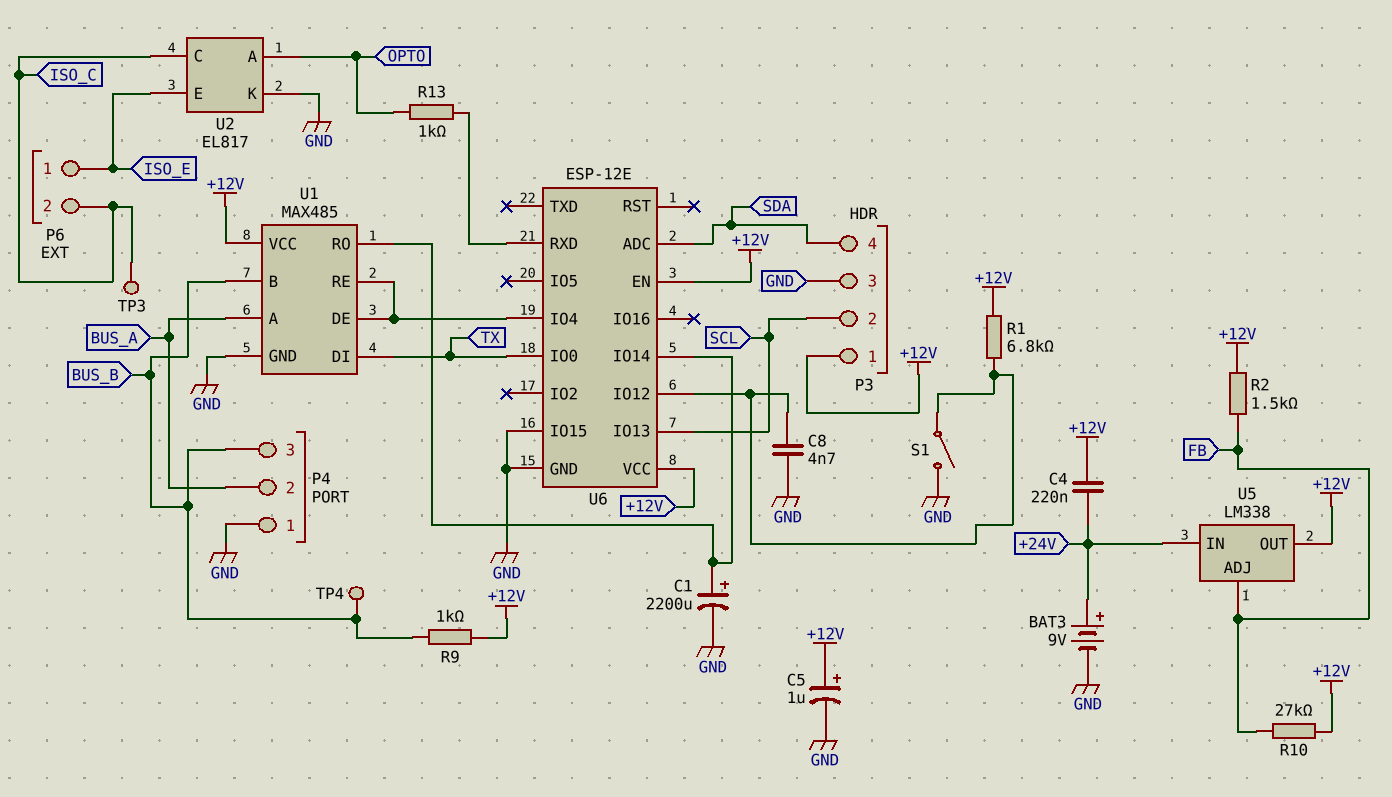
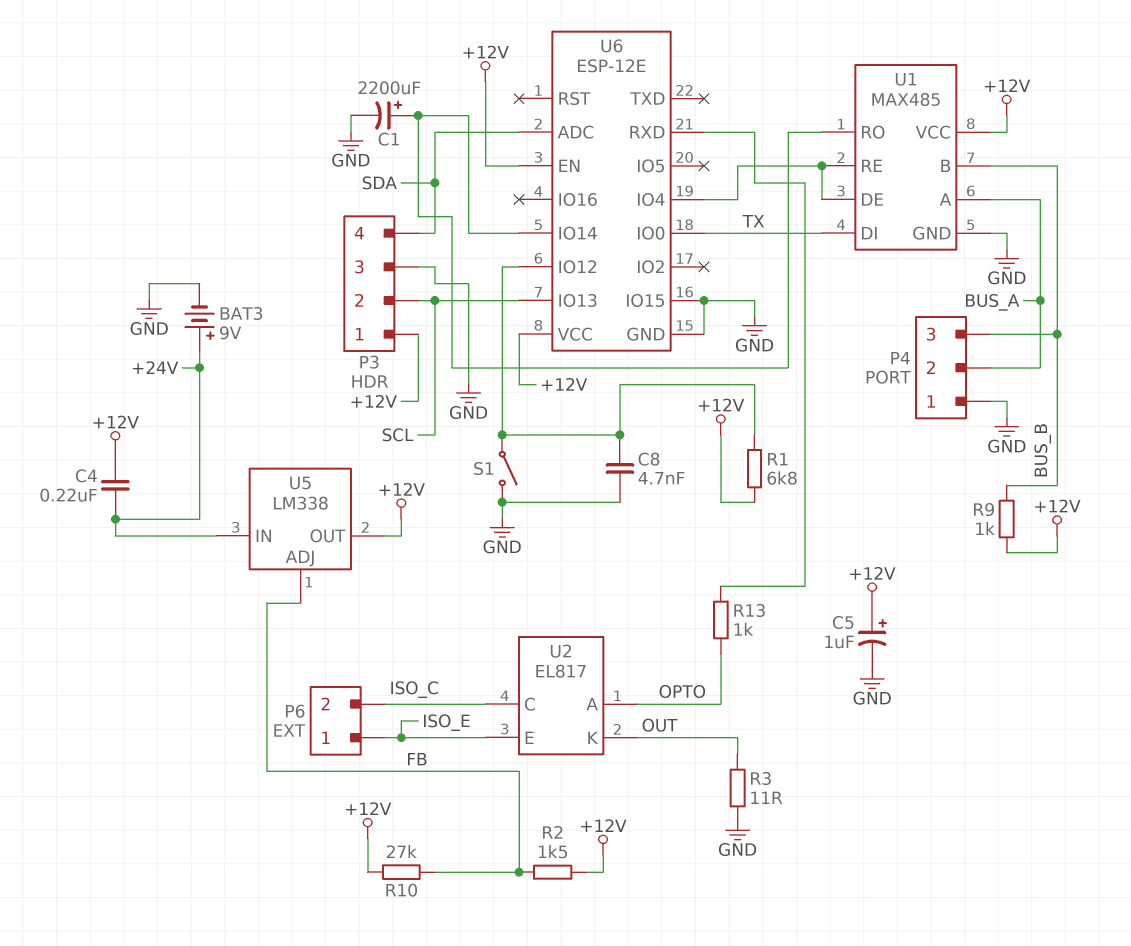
R3: none -> 11 (GND, OUT)
TP3: test point (ISO_C) -> none
TP4: test point (BUS_B) -> none
U2 pin K: GND -> OUT

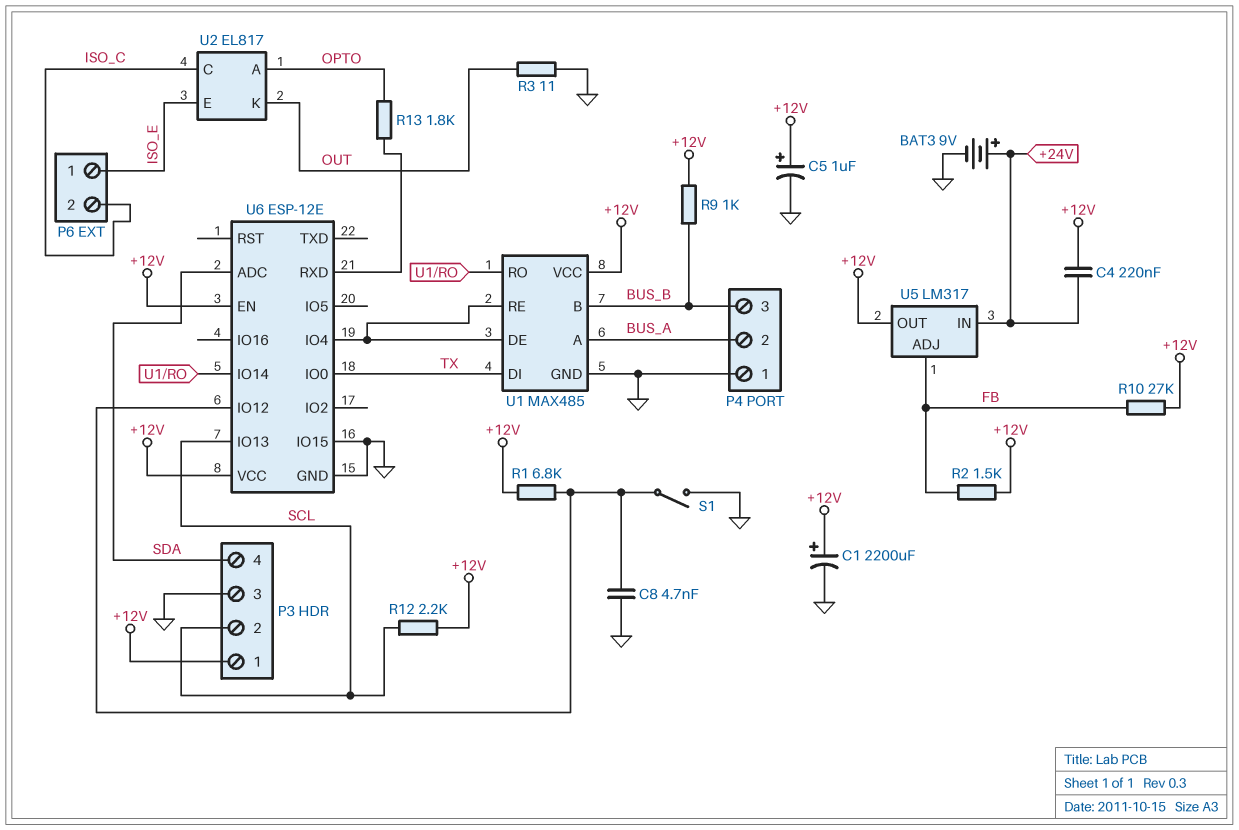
C1: 2200uF (plus U1/RO, minus GND) -> 2200uF (plus +12V, minus GND)
R12: none -> 2.2k (+12V, SCL)
R13: 1k (OPTO, U6/RXD) -> 1.8k (OPTO, U6/RXD)
U5: LM338 -> LM317

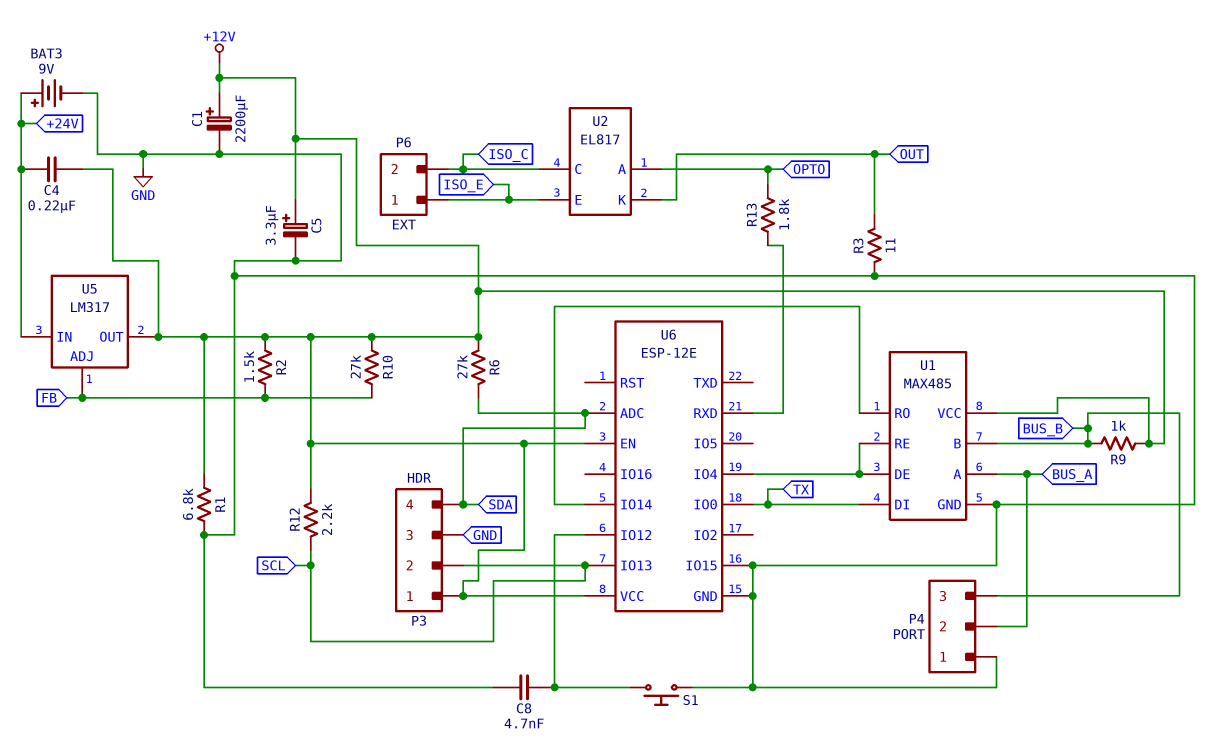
C5: 1uF (plus +12V, minus GND) -> 3.3uF (plus +12V, minus GND)
R1: 6.8k (+12V, U6/IO12) -> 6.8k (+12V, GND)
R6: none -> 27k (+12V, SDA)
S1: switch (GND, U6/IO12) -> button (GND, U6/IO12)

